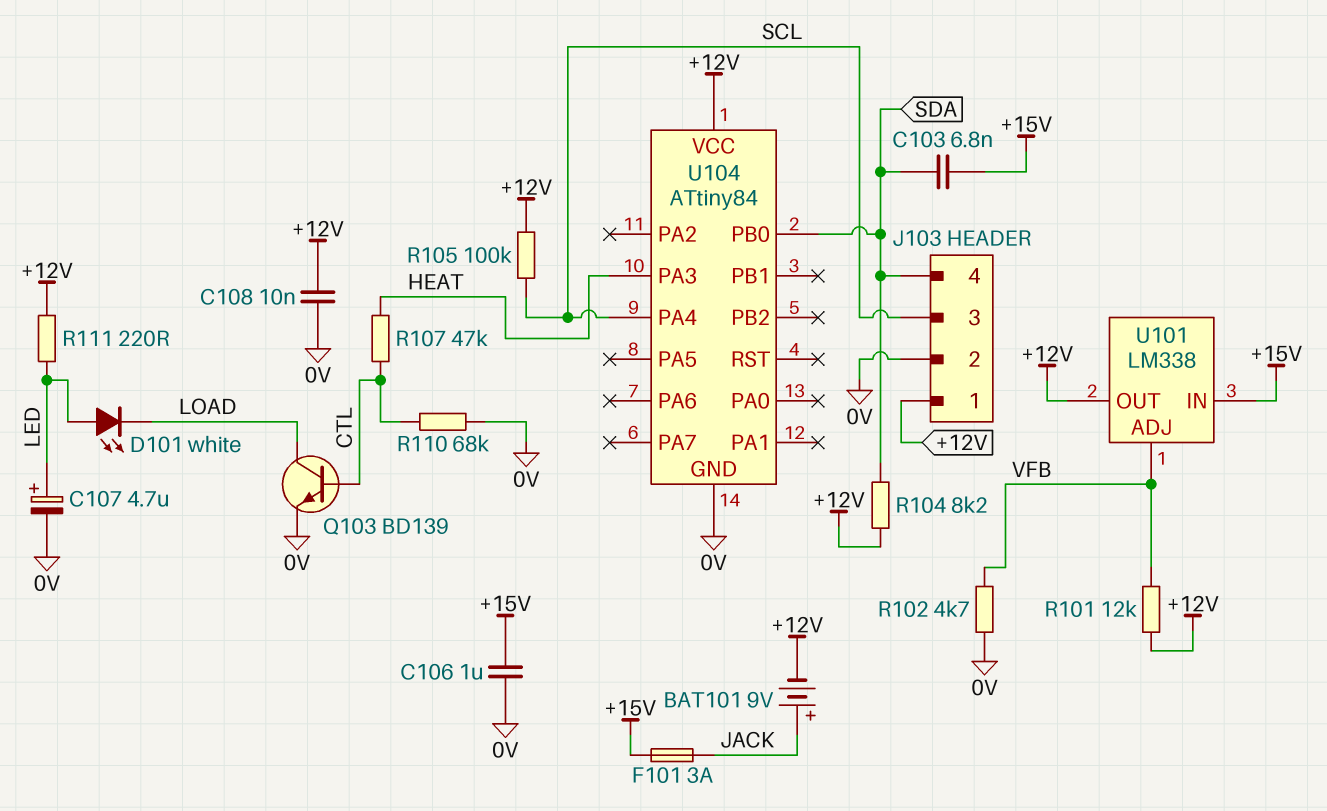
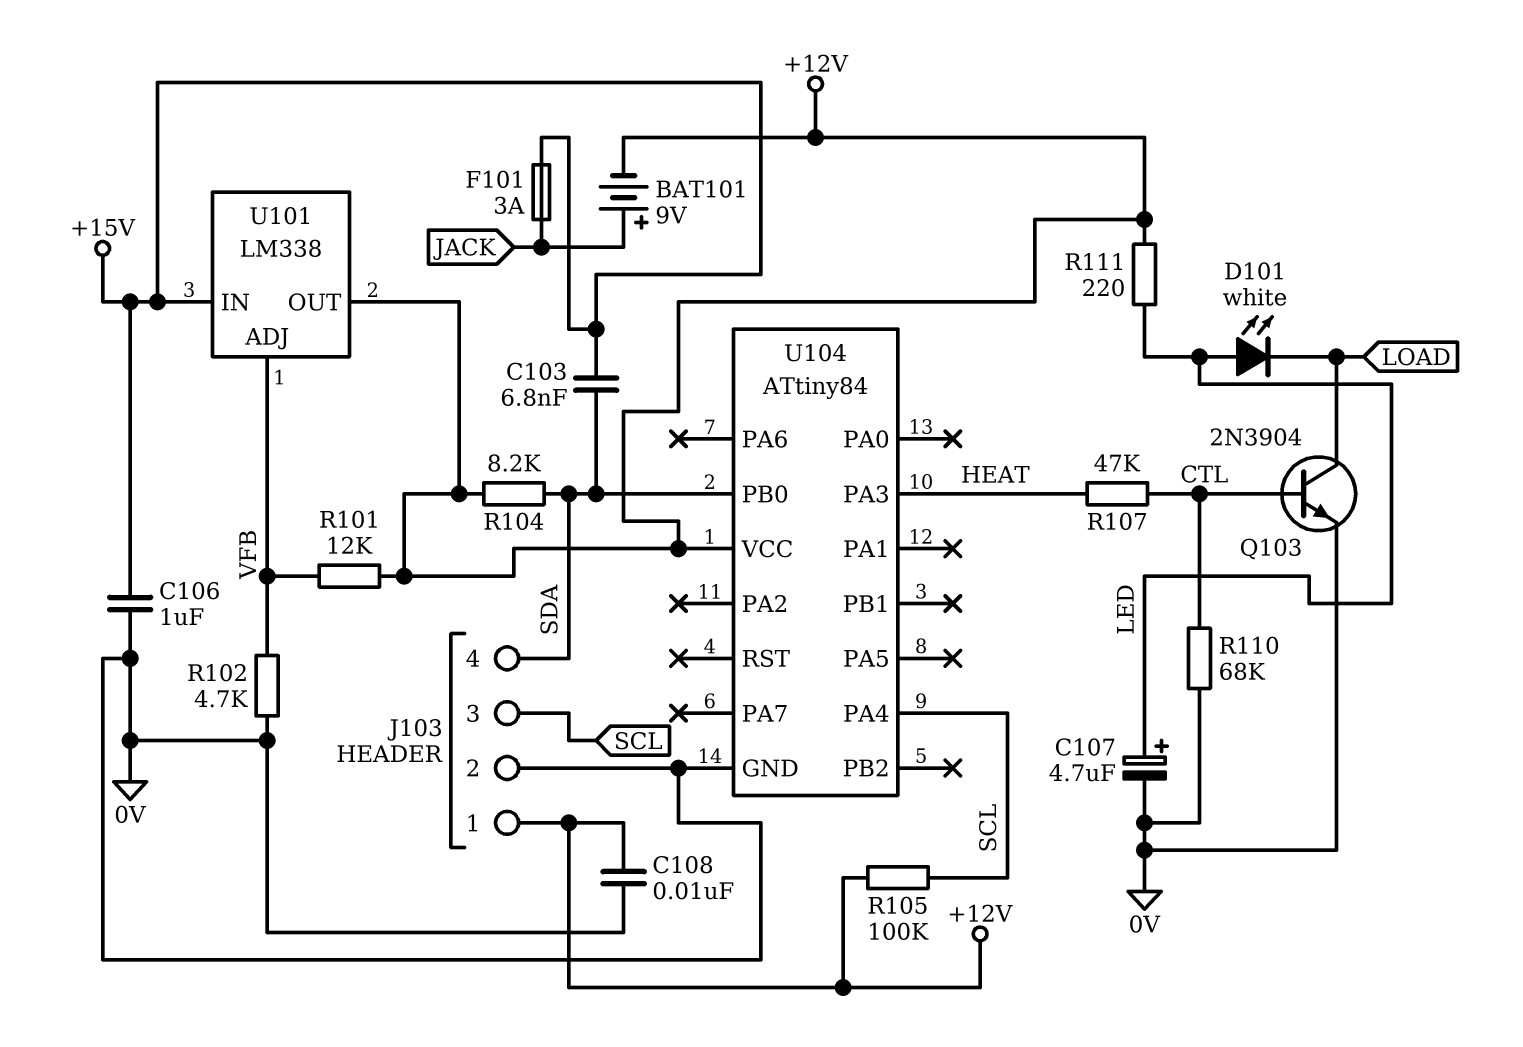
Q103: NPN BD139 (B CTL, C LOAD, E 0V) -> NPN 2N3904 (B CTL, C LOAD, E 0V)

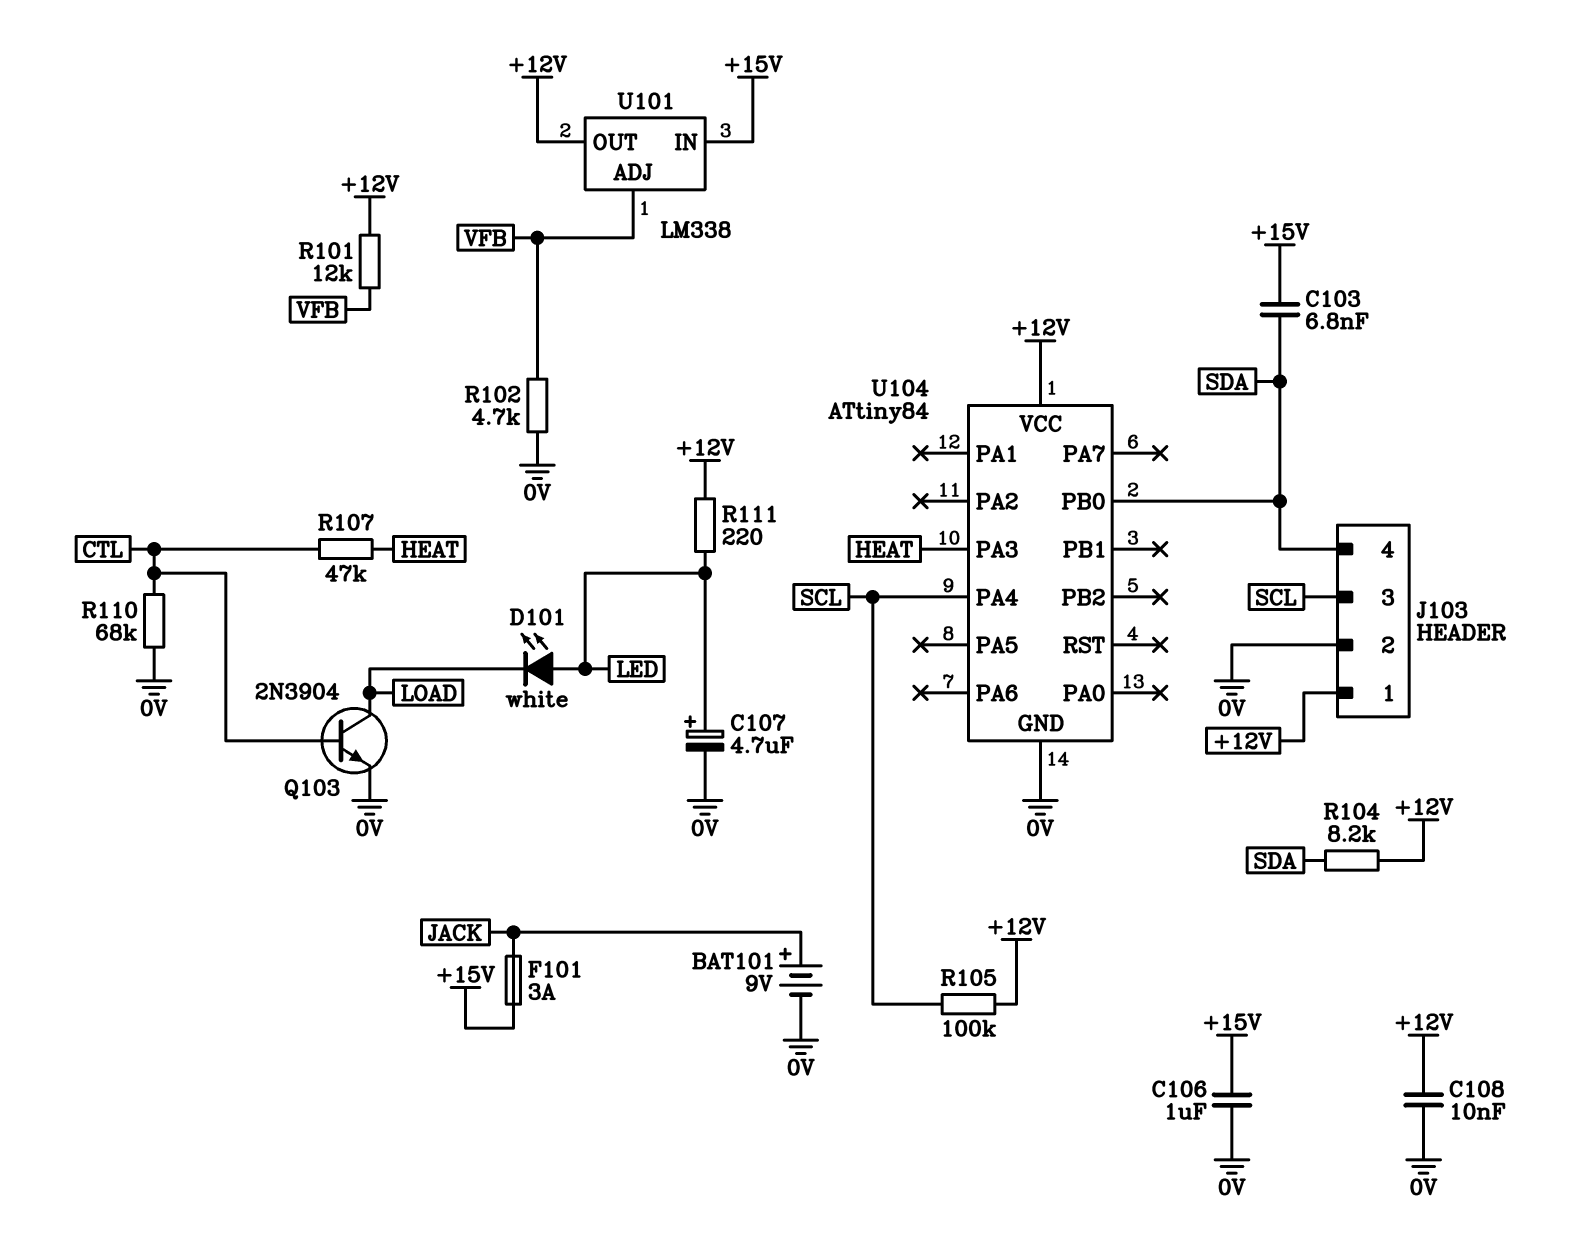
BAT101: 9V (plus JACK, minus +12V) -> 9V (plus JACK, minus 0V)

